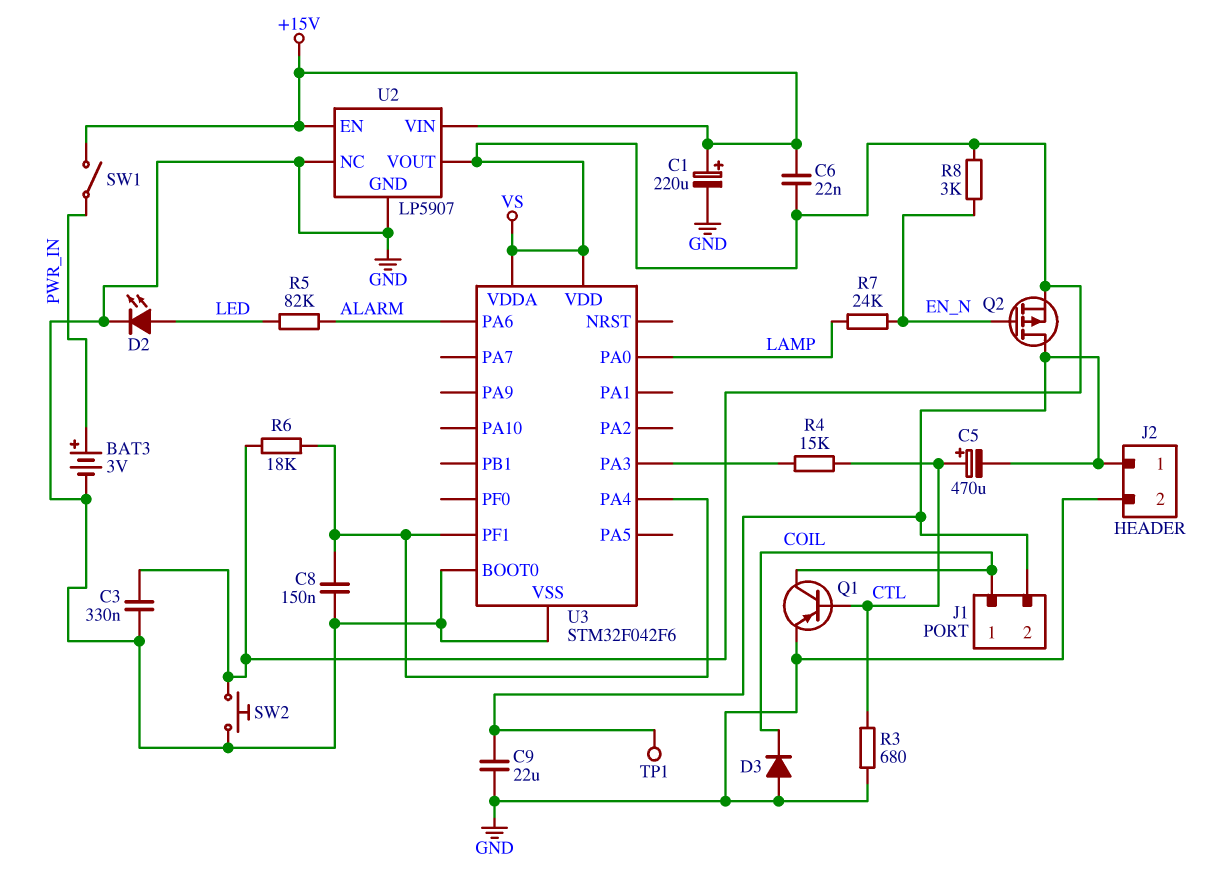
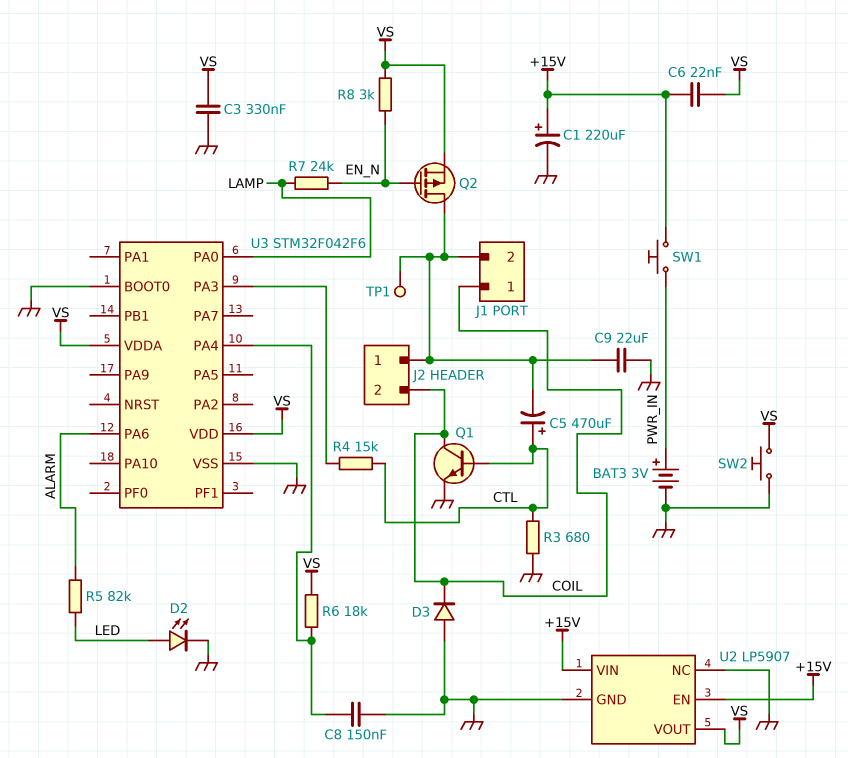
J2 pin 2: GND -> COIL
Q1: PNP (B CTL, C COIL, E GND) -> NPN (B CTL, C COIL, E GND)
SW1: switch (+15V, PWR_IN) -> button (+15V, PWR_IN)
U3 pin PF1: U3/PA4 -> none

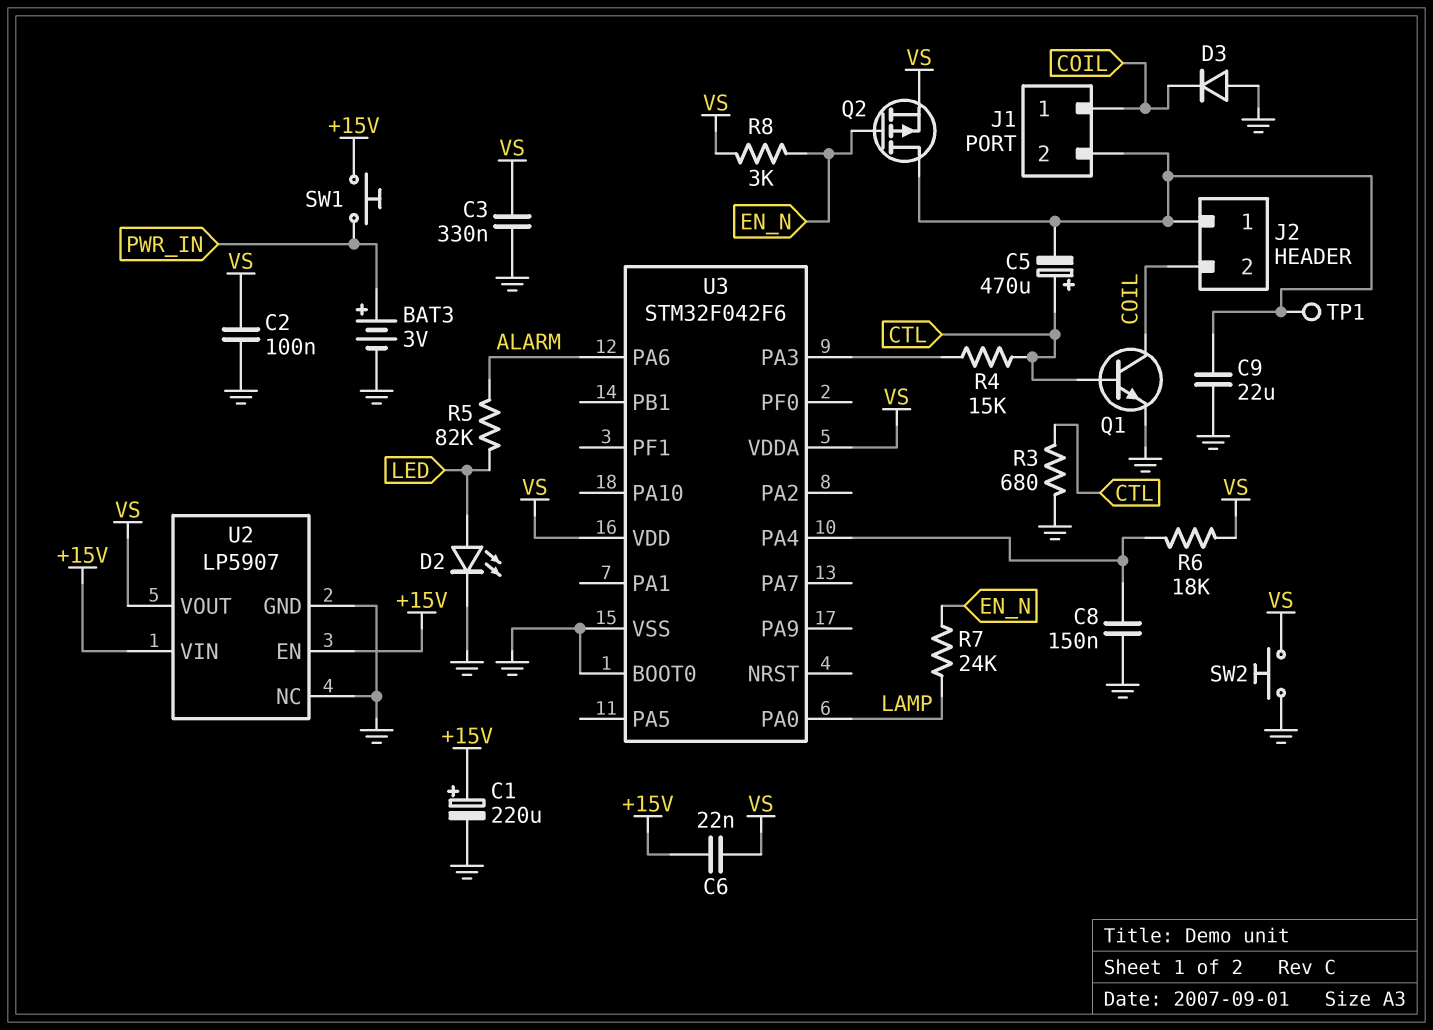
C2: none -> 100nF (GND, VS)

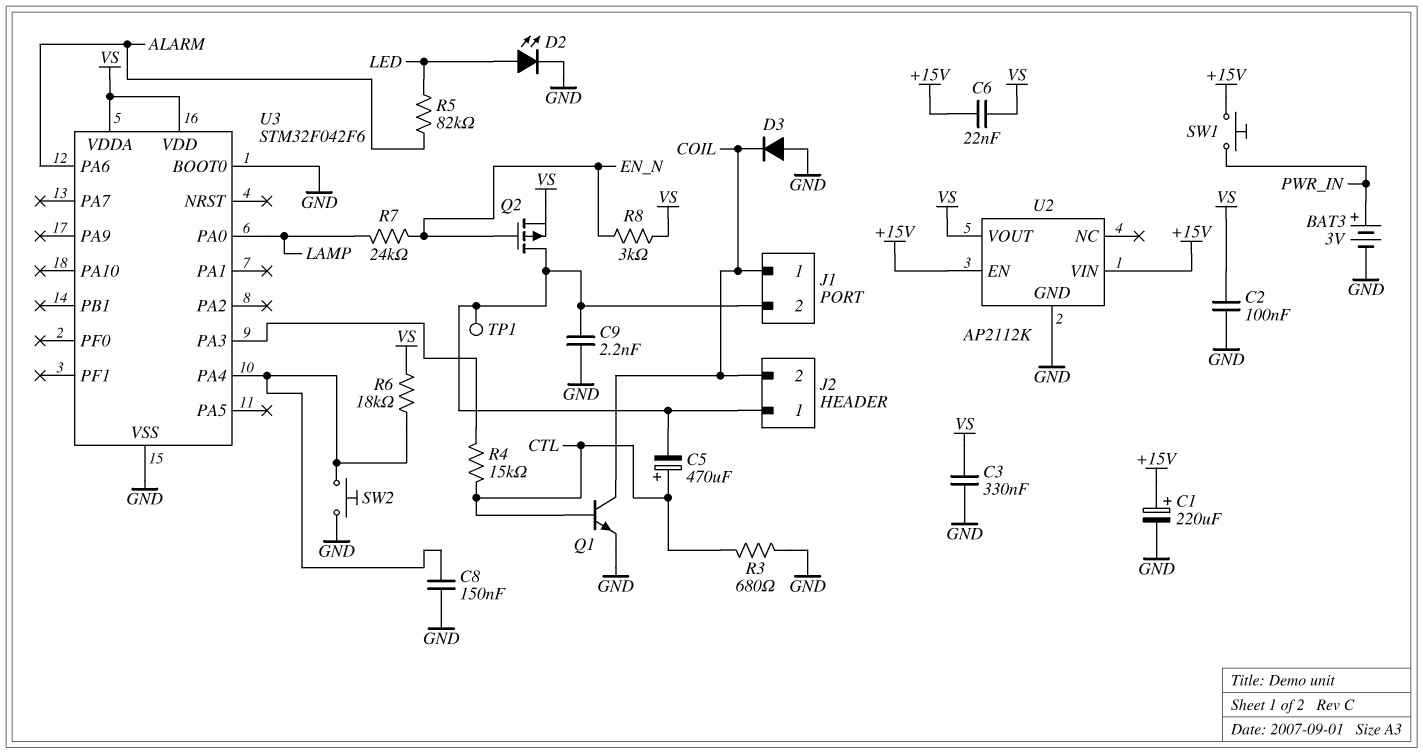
C9: 22uF (GND, J1/2) -> 2.2nF (GND, J1/2)
SW2: button (GND, VS) -> button (GND, U3/PA4)
U2: LP5907 -> AP2112K
U2 pin NC: GND -> none

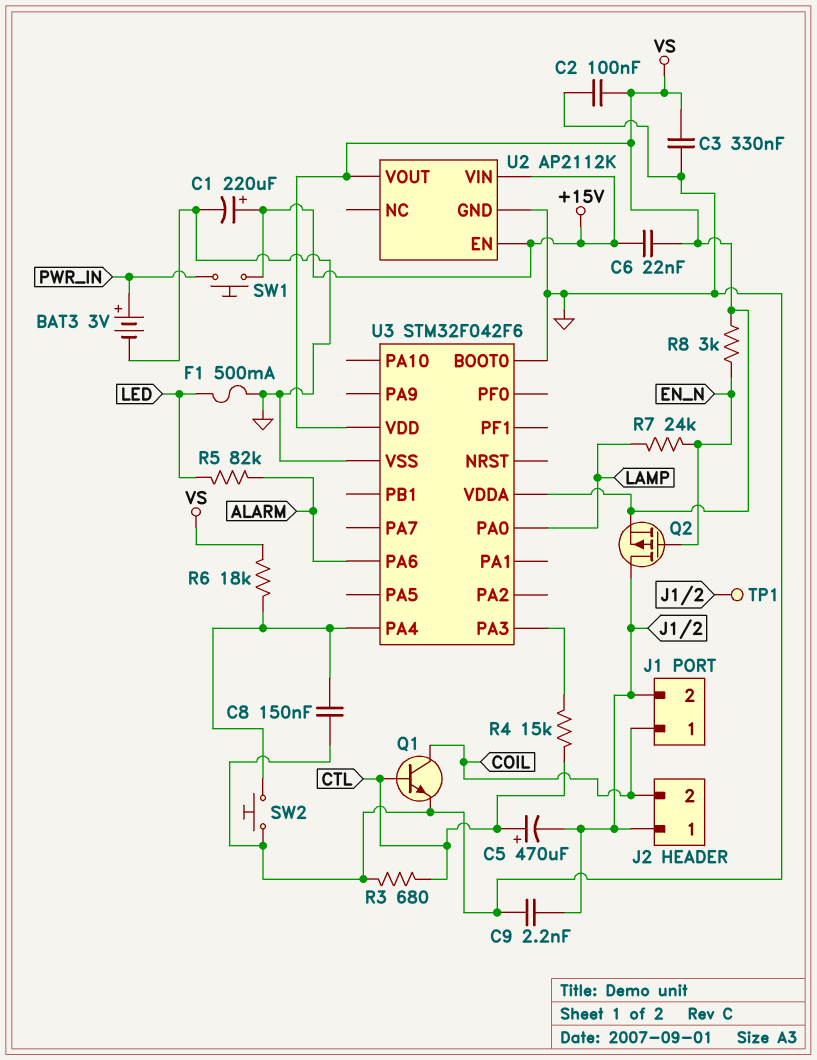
D2: LED (A LED, K GND) -> none
D3: diode (A GND, K COIL) -> none
F1: none -> 500mA (GND, LED)

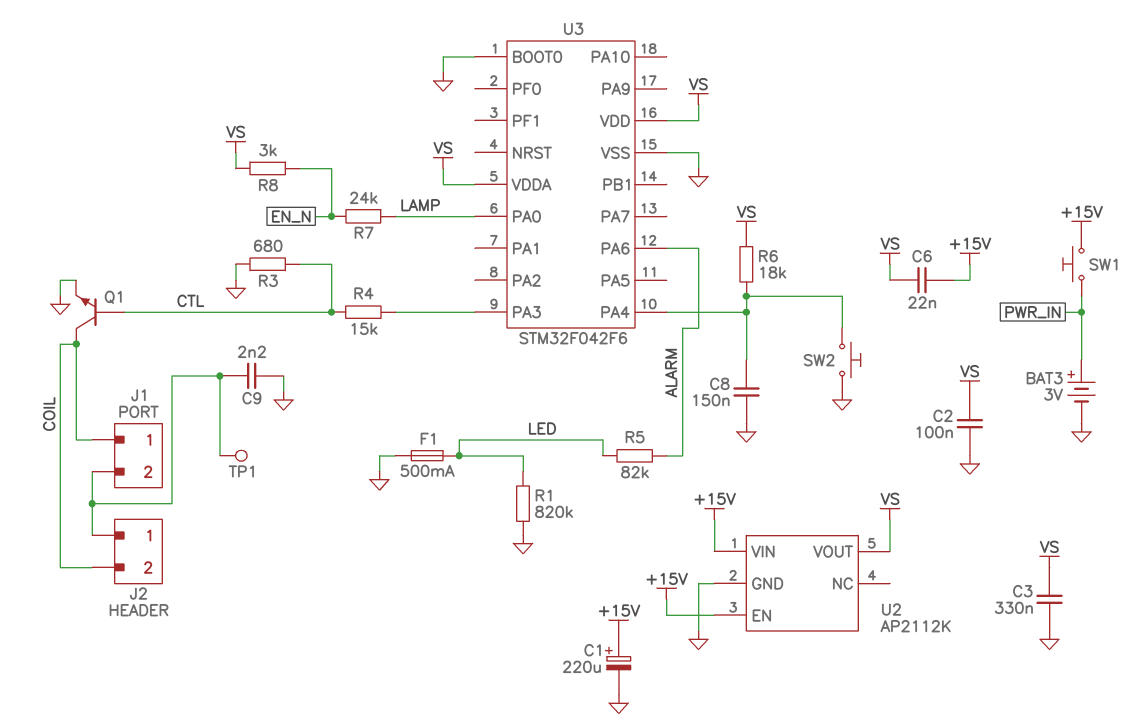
C5: 470uF (plus CTL, minus J1/2) -> none
Q2: PMOS (G EN_N, D J1/2, S VS) -> none
R1: none -> 820k (GND, LED)

